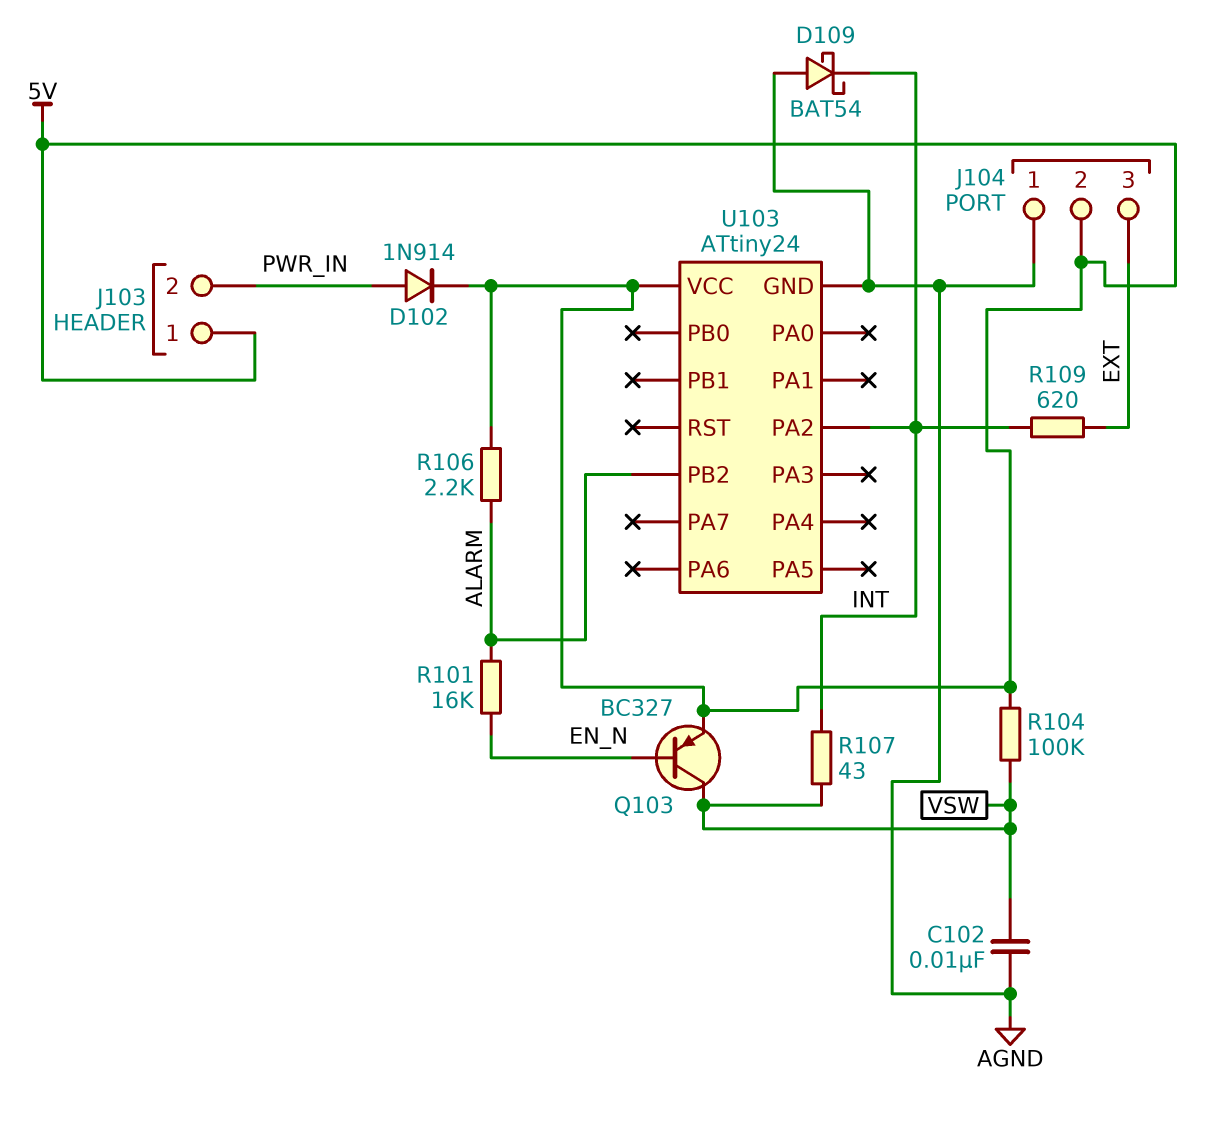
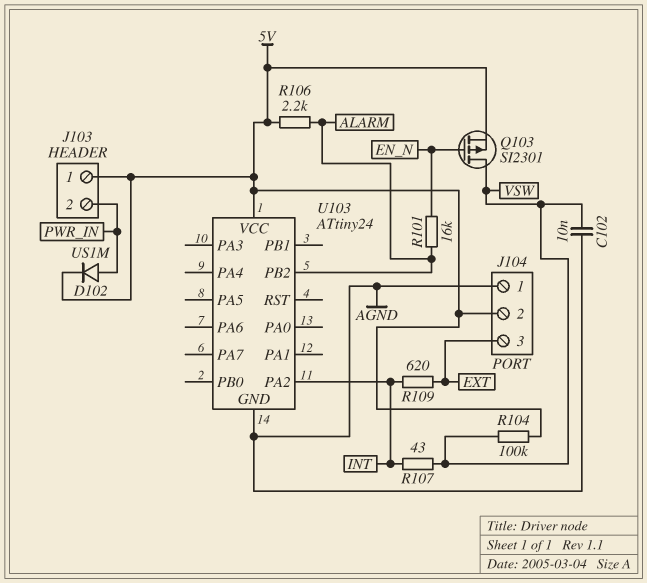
D102: diode 1N914 (A PWR_IN, K 5V) -> diode US1M (A PWR_IN, K 5V)
D109: schottky BAT54 (A AGND, K INT) -> none
Q103: PNP BC327 (B EN_N, C VSW, E 5V) -> PMOS SI2301 (G EN_N, D VSW, S 5V)

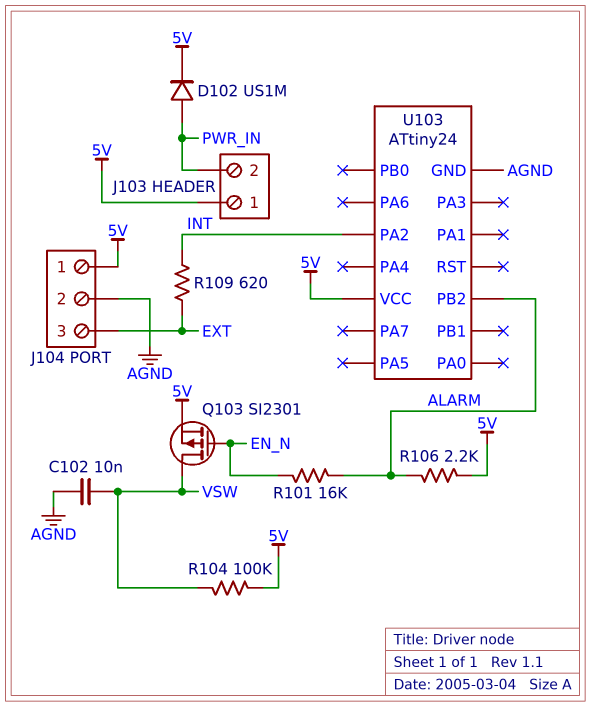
J104 pin 1: AGND -> 5V
J104 pin 2: 5V -> AGND
R107: 43 (INT, VSW) -> none

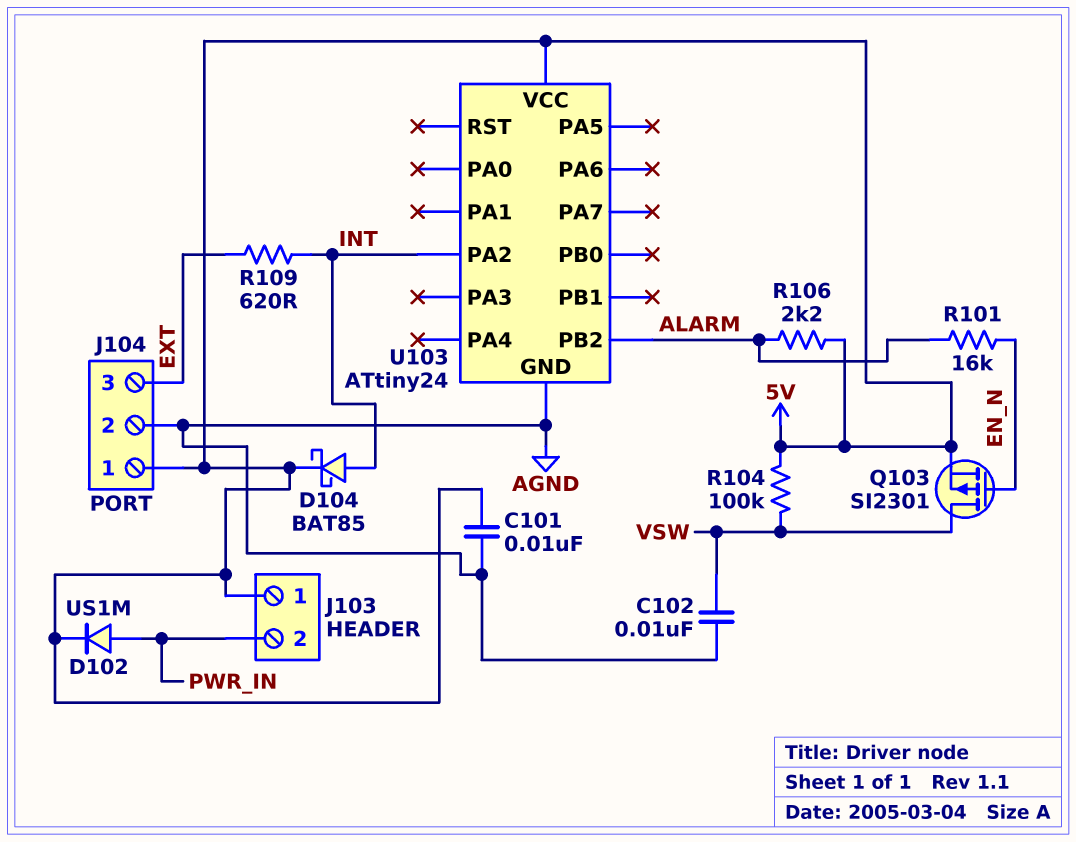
C101: none -> 10nF (5V, AGND)
D104: none -> schottky BAT85 (A INT, K 5V)

